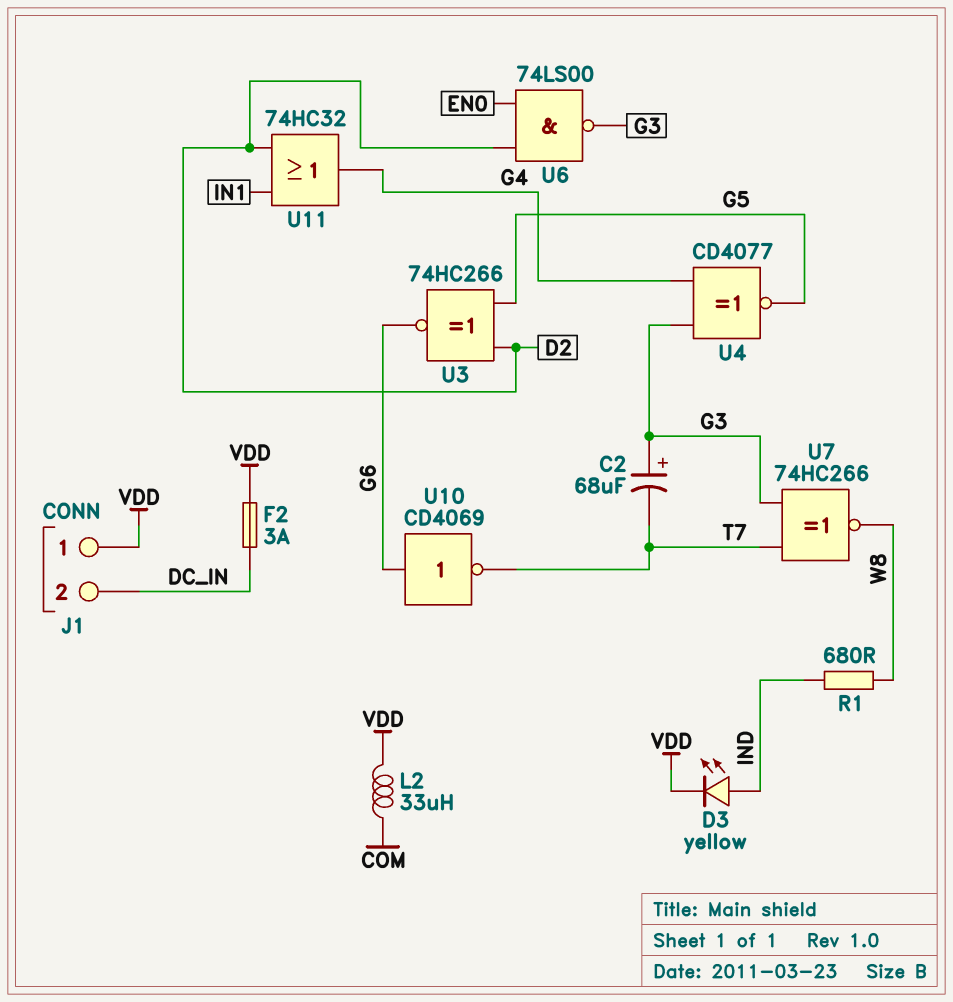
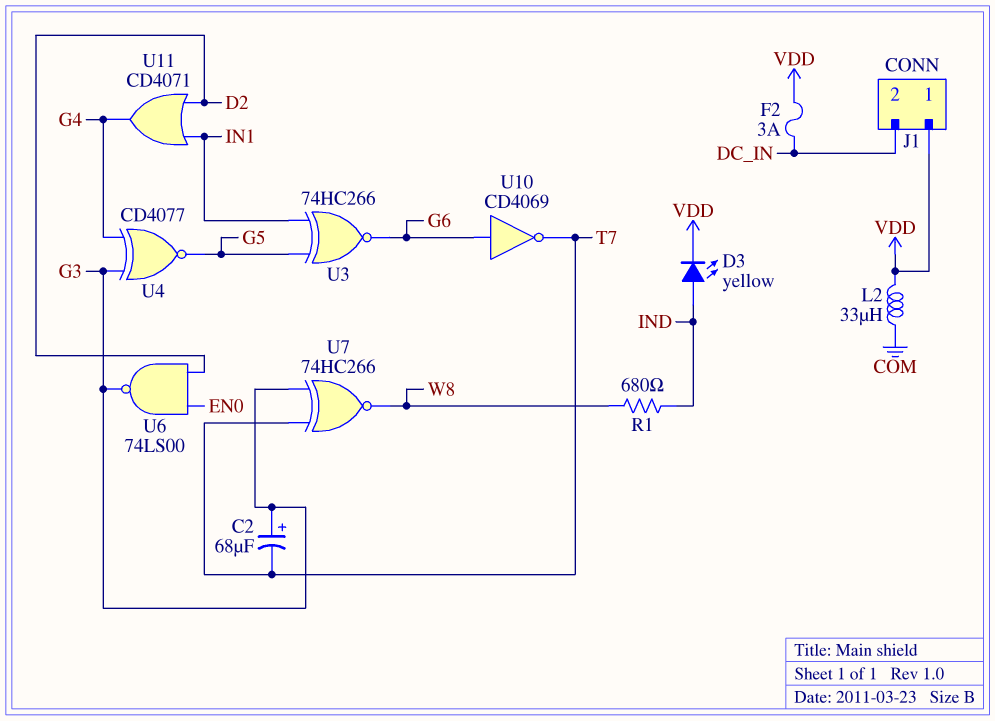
U3: XNOR 74HC266 (in D2, in G5, out G6) -> XNOR 74HC266 (in G5, in IN1, out G6)
U11: OR 74HC32 (in D2, in IN1, out G4) -> OR CD4071 (in D2, in IN1, out G4)

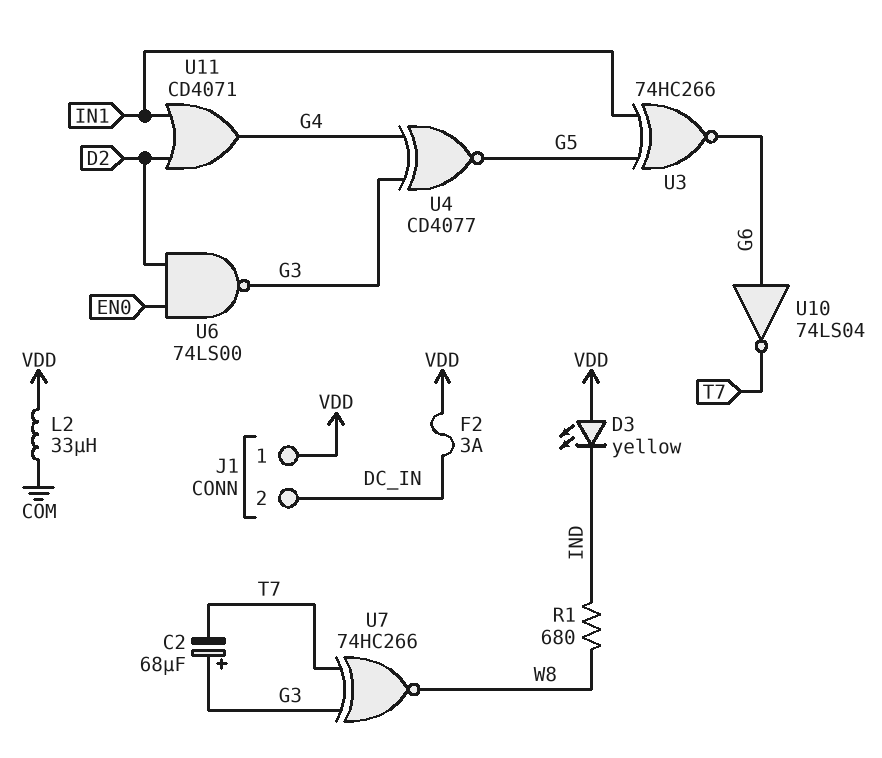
D3: LED yellow (A IND, K VDD) -> LED yellow (A VDD, K IND)
U10: NOT CD4069 (in G6, out T7) -> NOT 74LS04 (in G6, out T7)

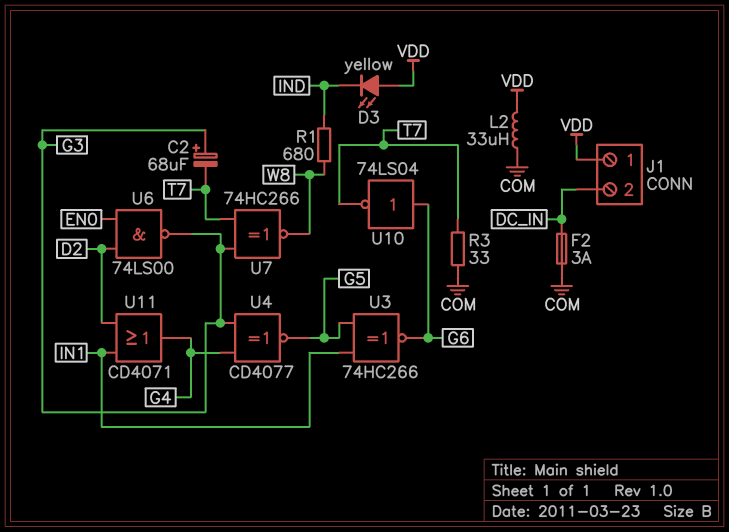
F2: 3A (DC_IN, VDD) -> 3A (COM, DC_IN)
R3: none -> 33 (COM, T7)

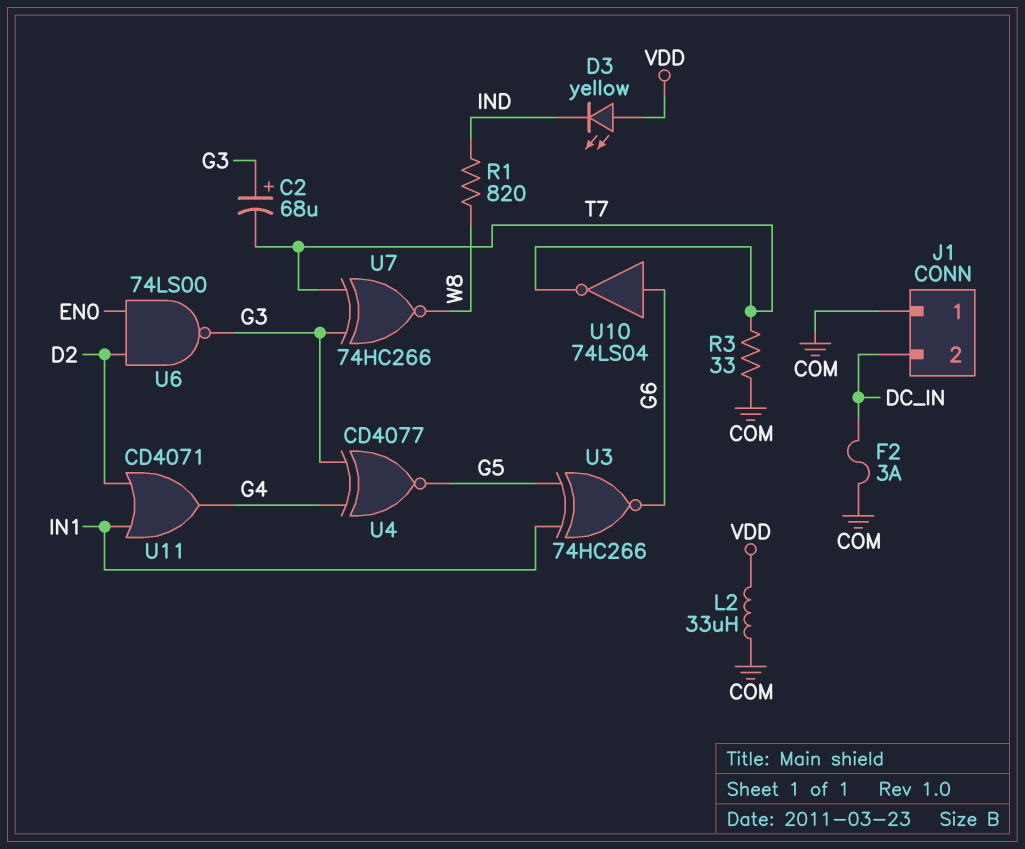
J1 pin 1: VDD -> COM
R1: 680 (IND, W8) -> 820 (IND, W8)

